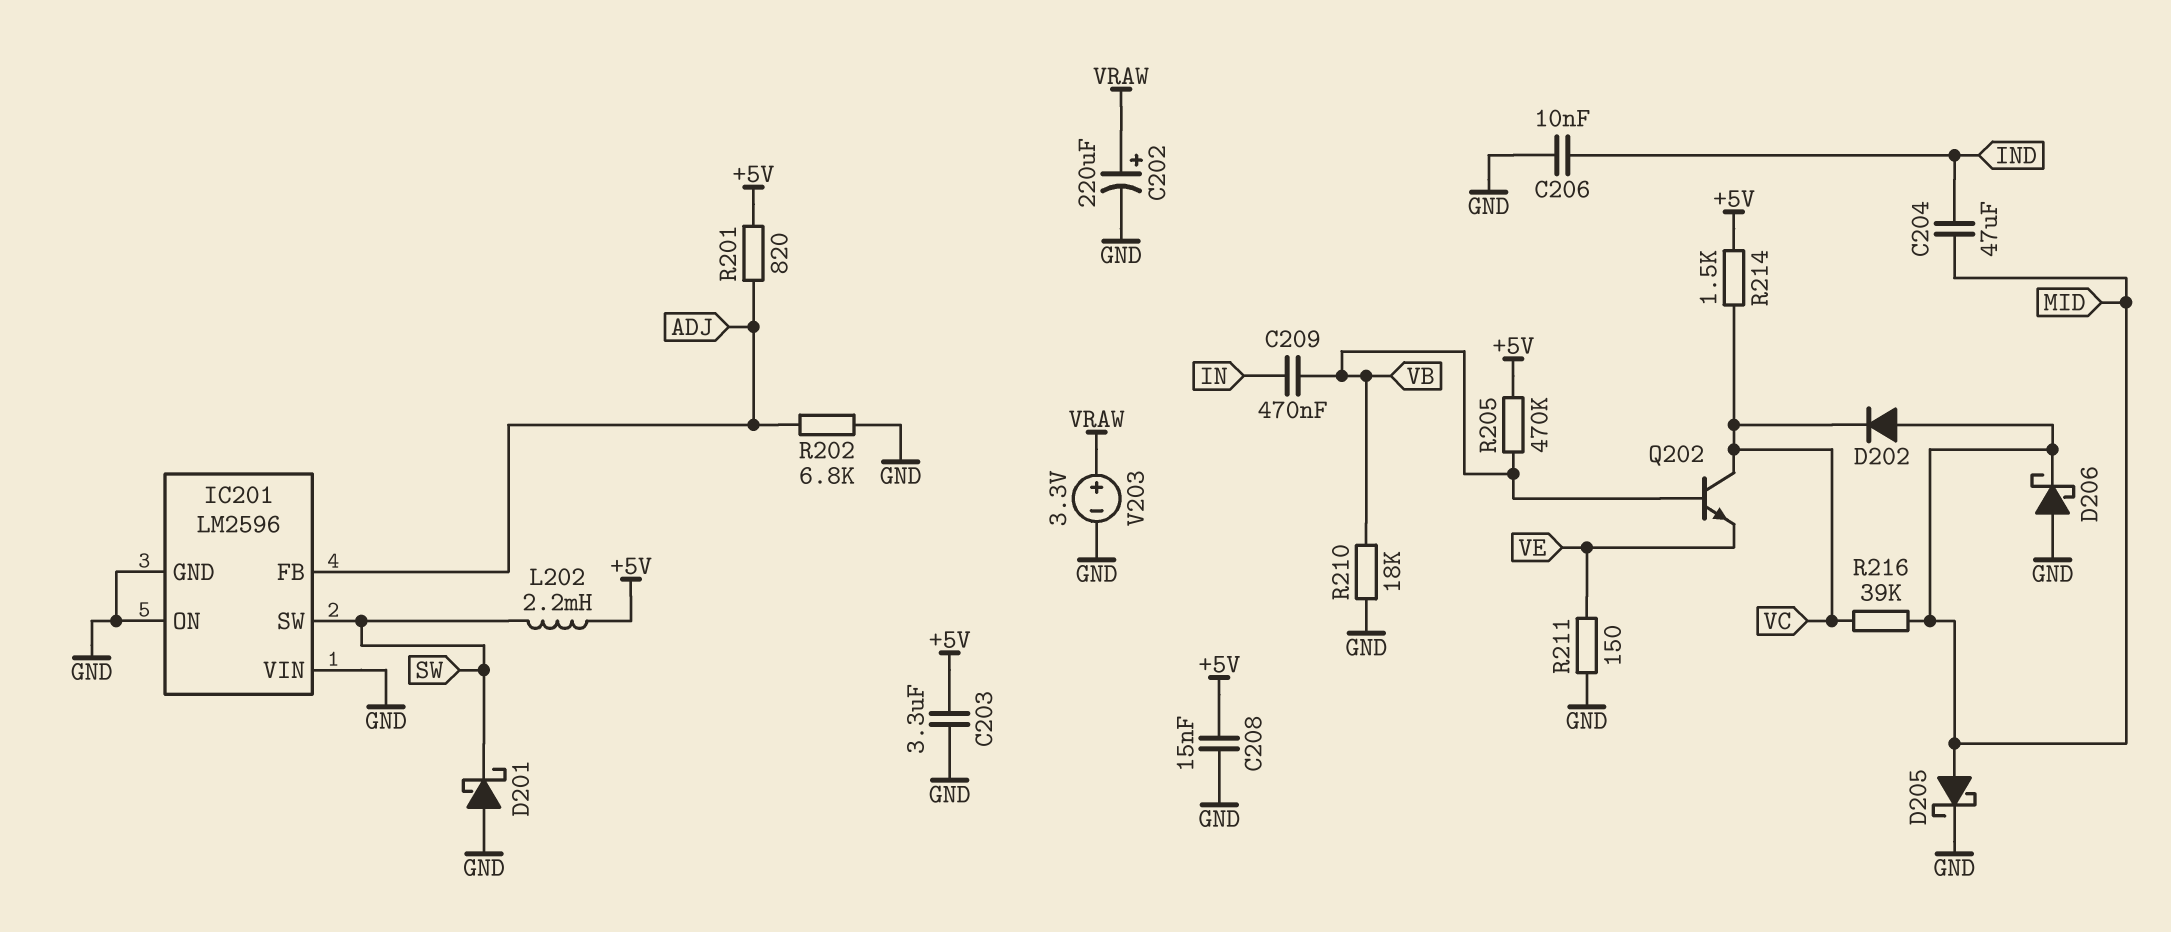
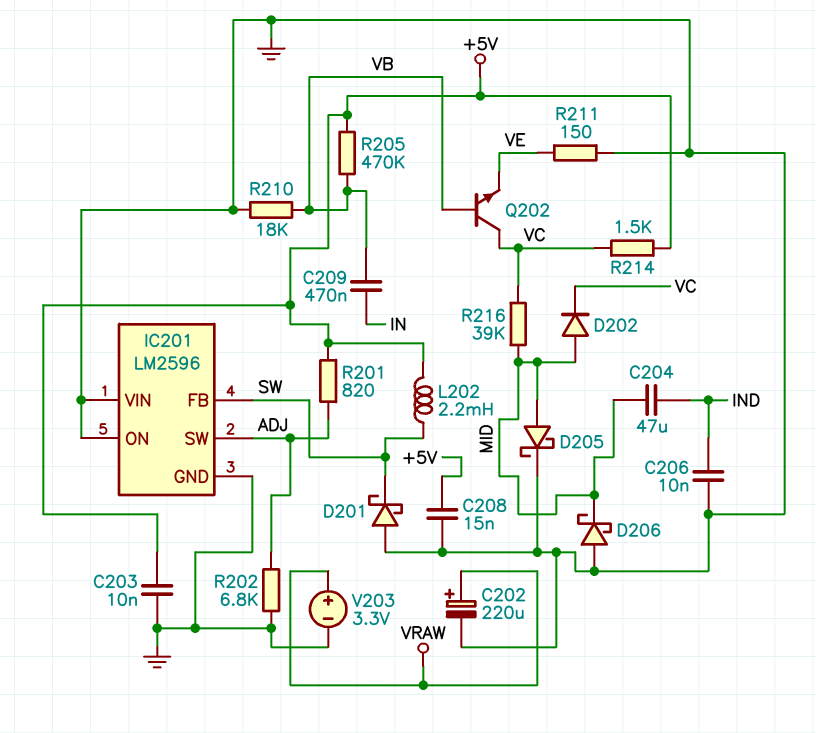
C203: 3.3uF (+5V, GND) -> 10nF (+5V, GND)
IC201 pin FB: ADJ -> SW
IC201 pin SW: SW -> ADJ

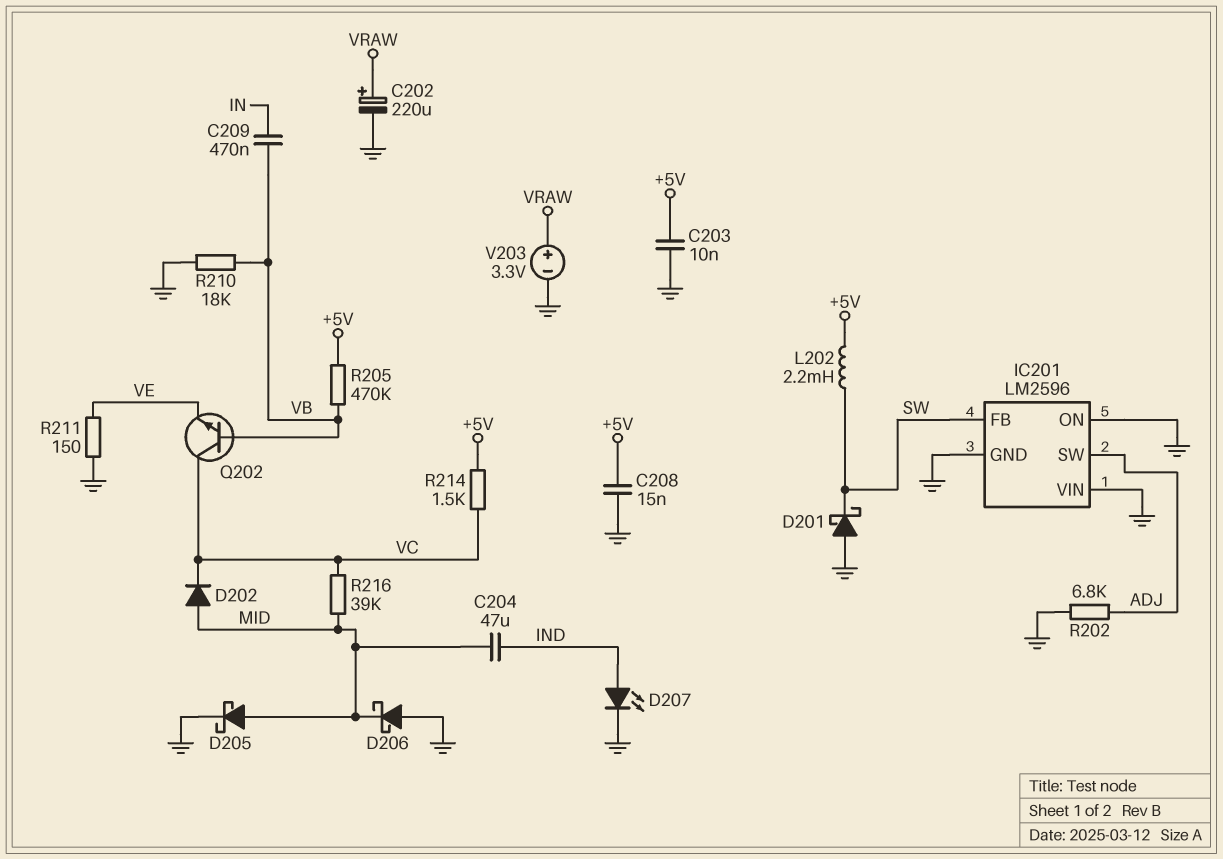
C206: 10nF (GND, IND) -> none
D207: none -> LED (A IND, K GND)
R201: 820 (+5V, ADJ) -> none

